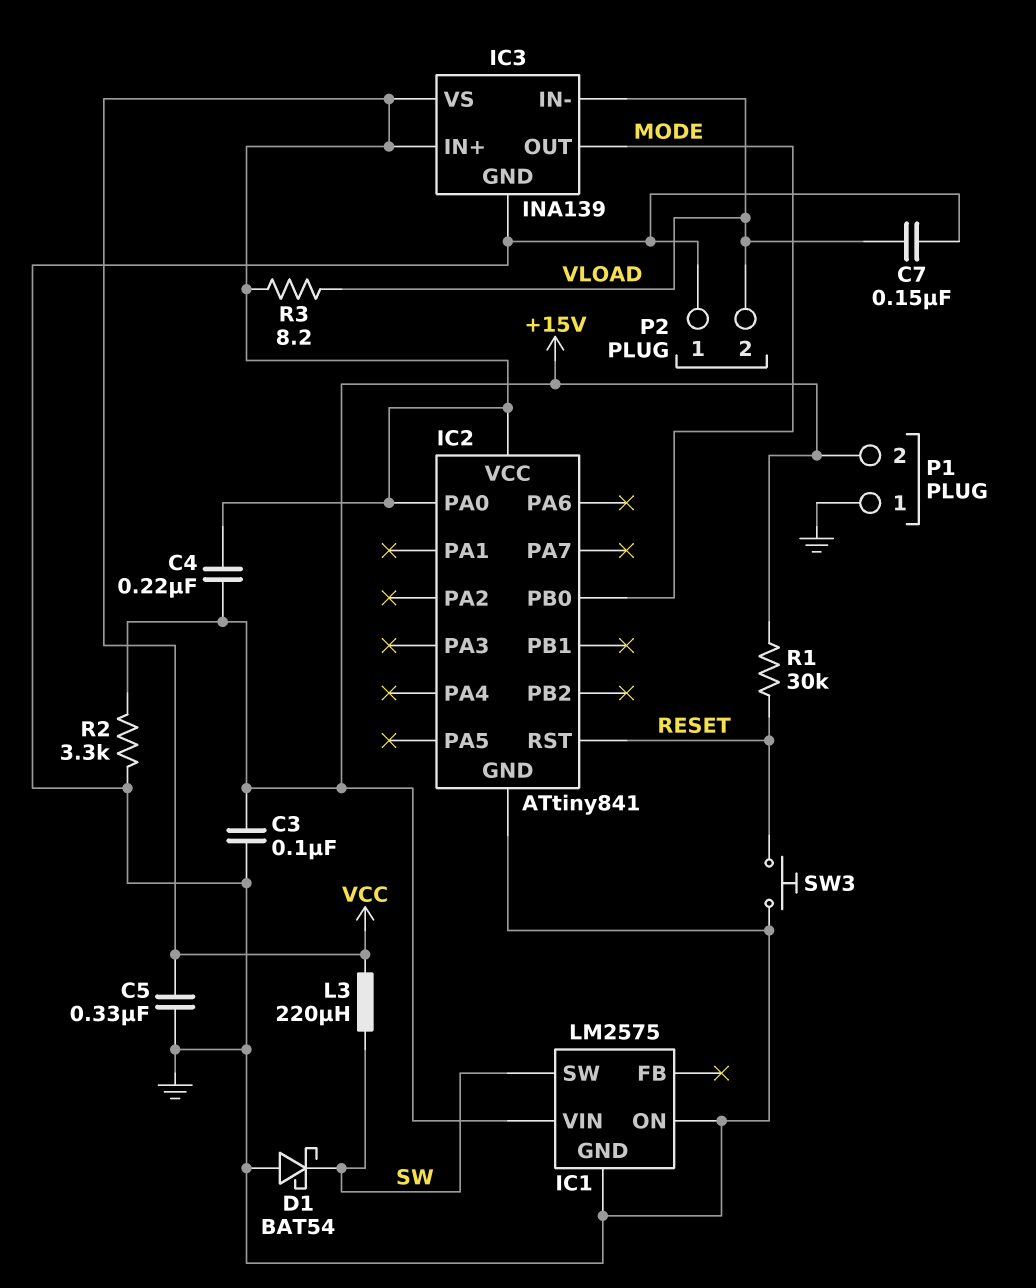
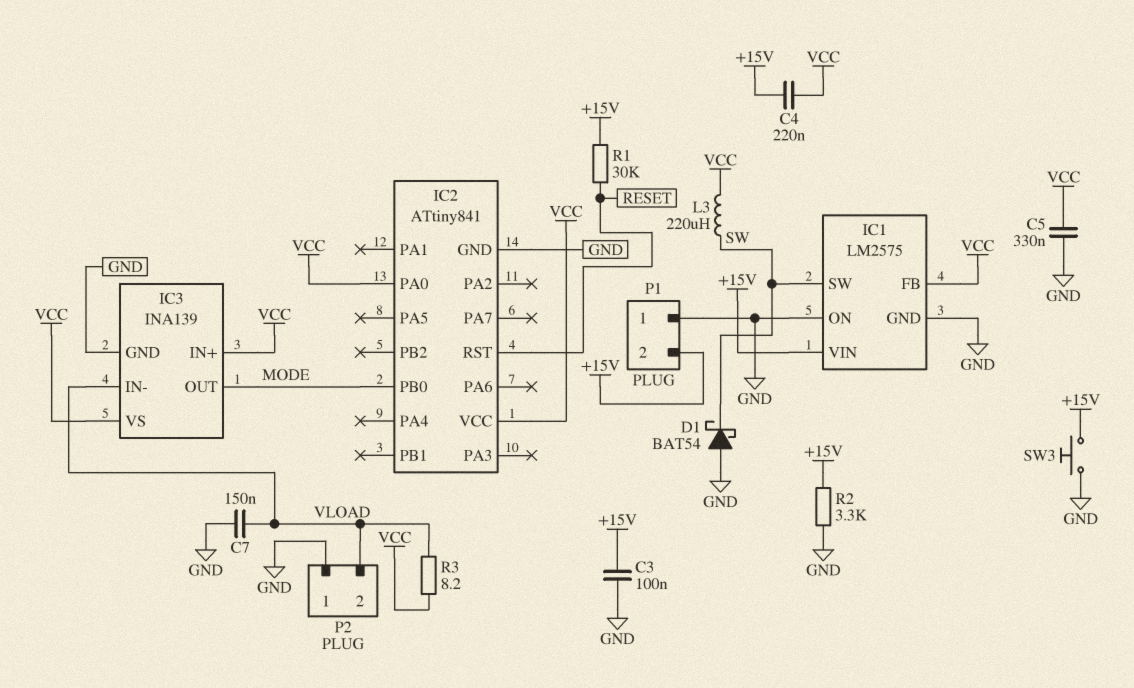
IC1 pin FB: none -> VCC
SW3: button (GND, RESET) -> button (+15V, GND)

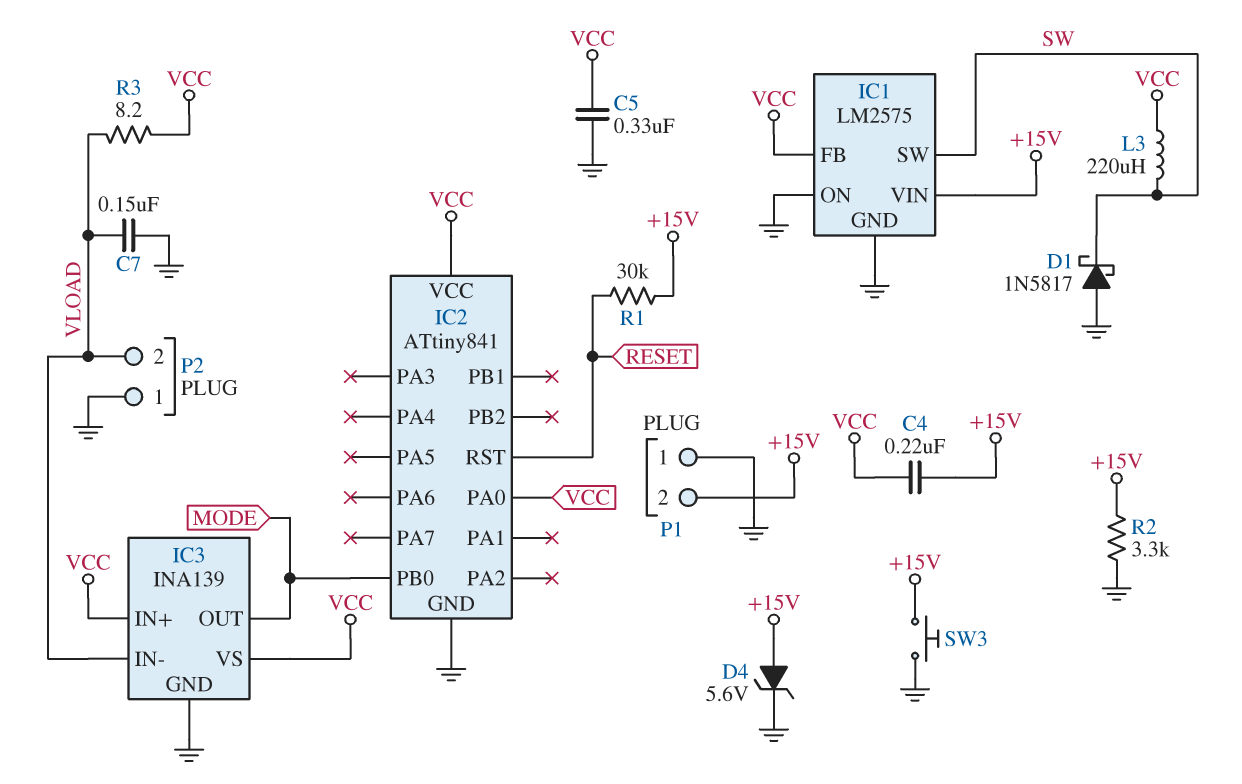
C3: 100nF (+15V, GND) -> none
D1: schottky BAT54 (A GND, K SW) -> schottky 1N5817 (A GND, K SW)
D4: none -> zener 5.6V (A +15V, K GND)

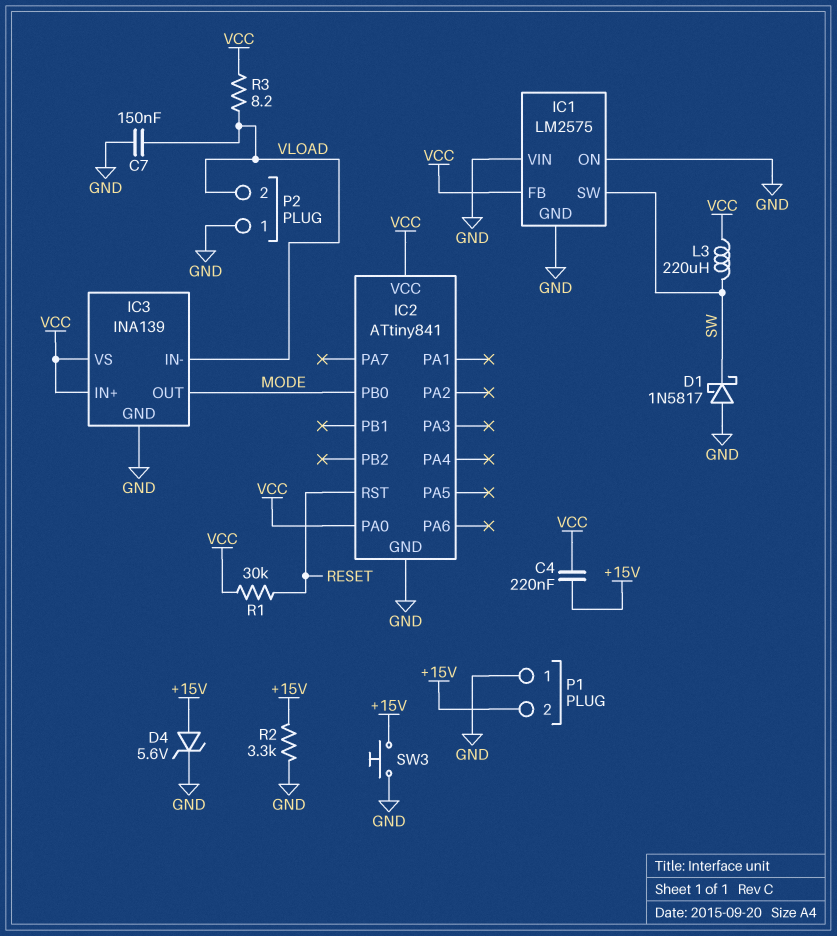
C5: 330nF (GND, VCC) -> none
IC1 pin VIN: +15V -> GND
R1: 30k (+15V, RESET) -> 30k (RESET, VCC)

